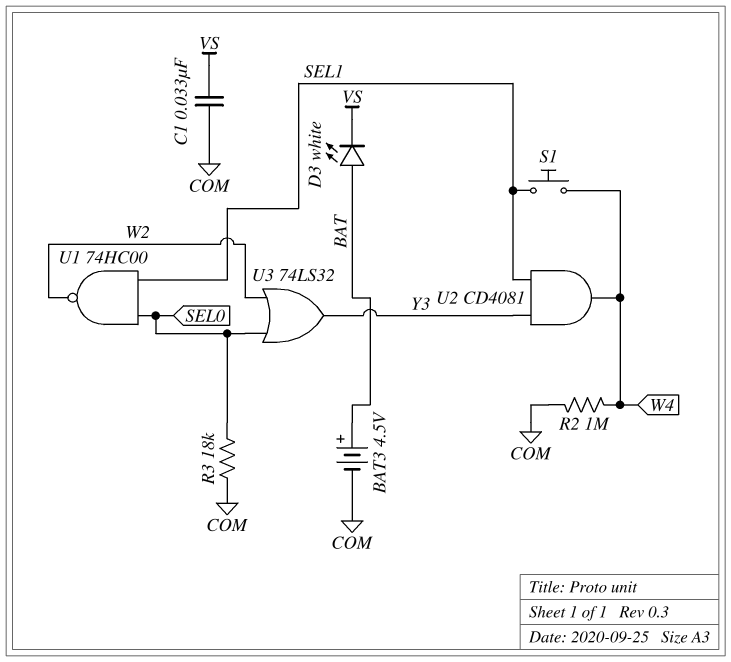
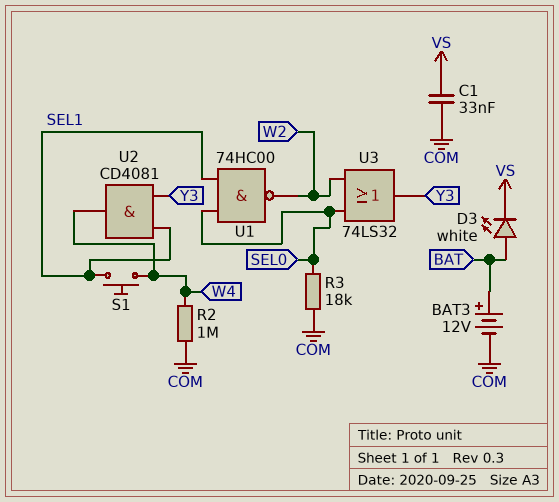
BAT3: 4.5V (plus BAT, minus COM) -> 12V (plus BAT, minus COM)

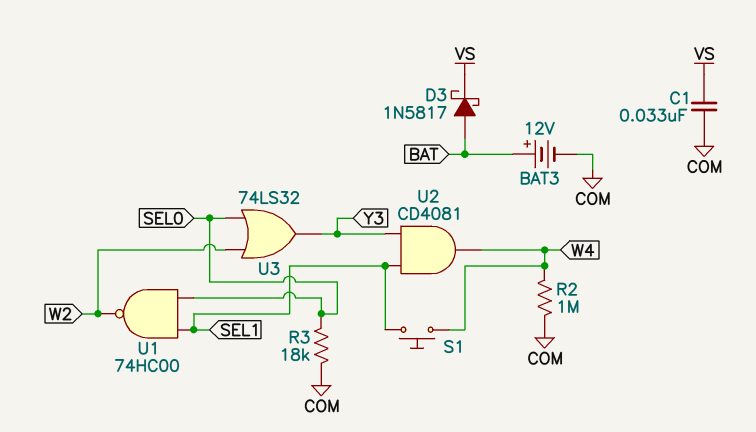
D3: LED white (A BAT, K VS) -> schottky 1N5817 (A BAT, K VS)

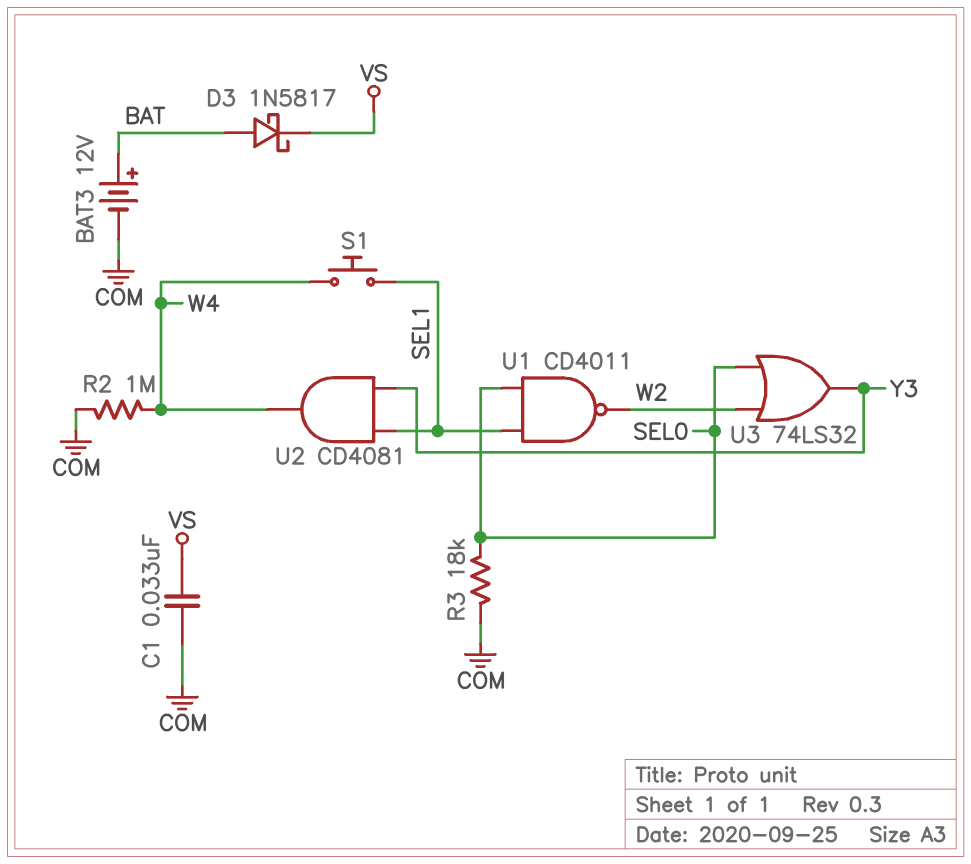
U1: NAND 74HC00 (in SEL0, in SEL1, out W2) -> NAND CD4011 (in SEL0, in SEL1, out W2)

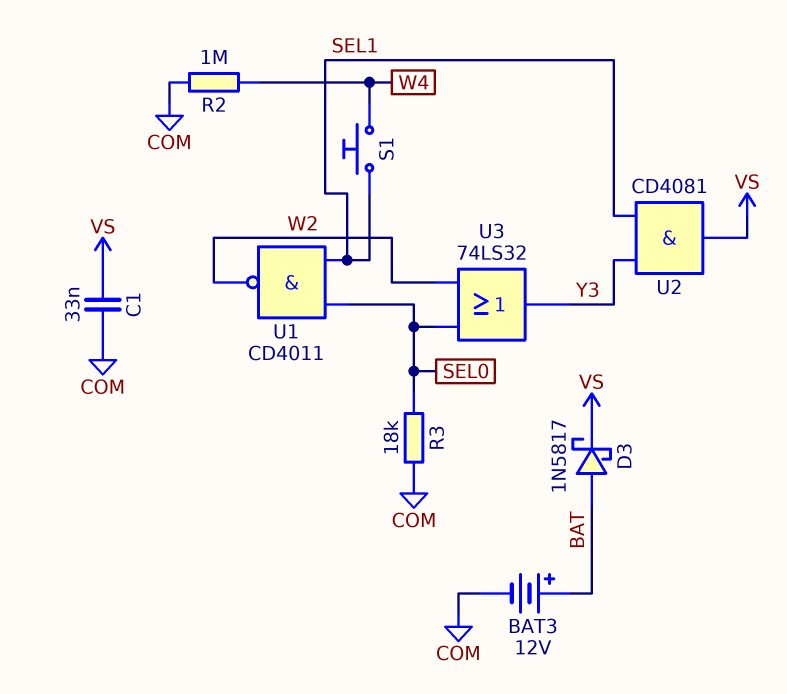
U2: AND CD4081 (in SEL1, in Y3, out W4) -> AND CD4081 (in SEL1, in Y3, out VS)

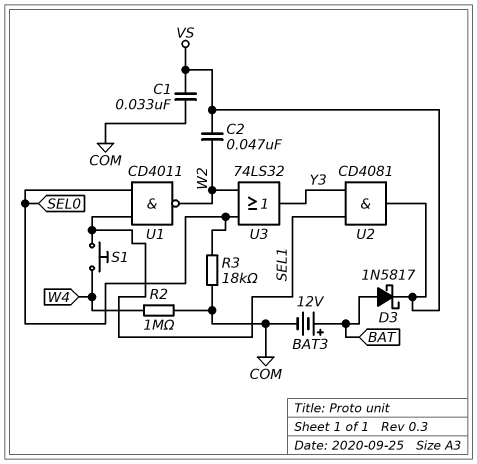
C2: none -> 47nF (VS, W2)

